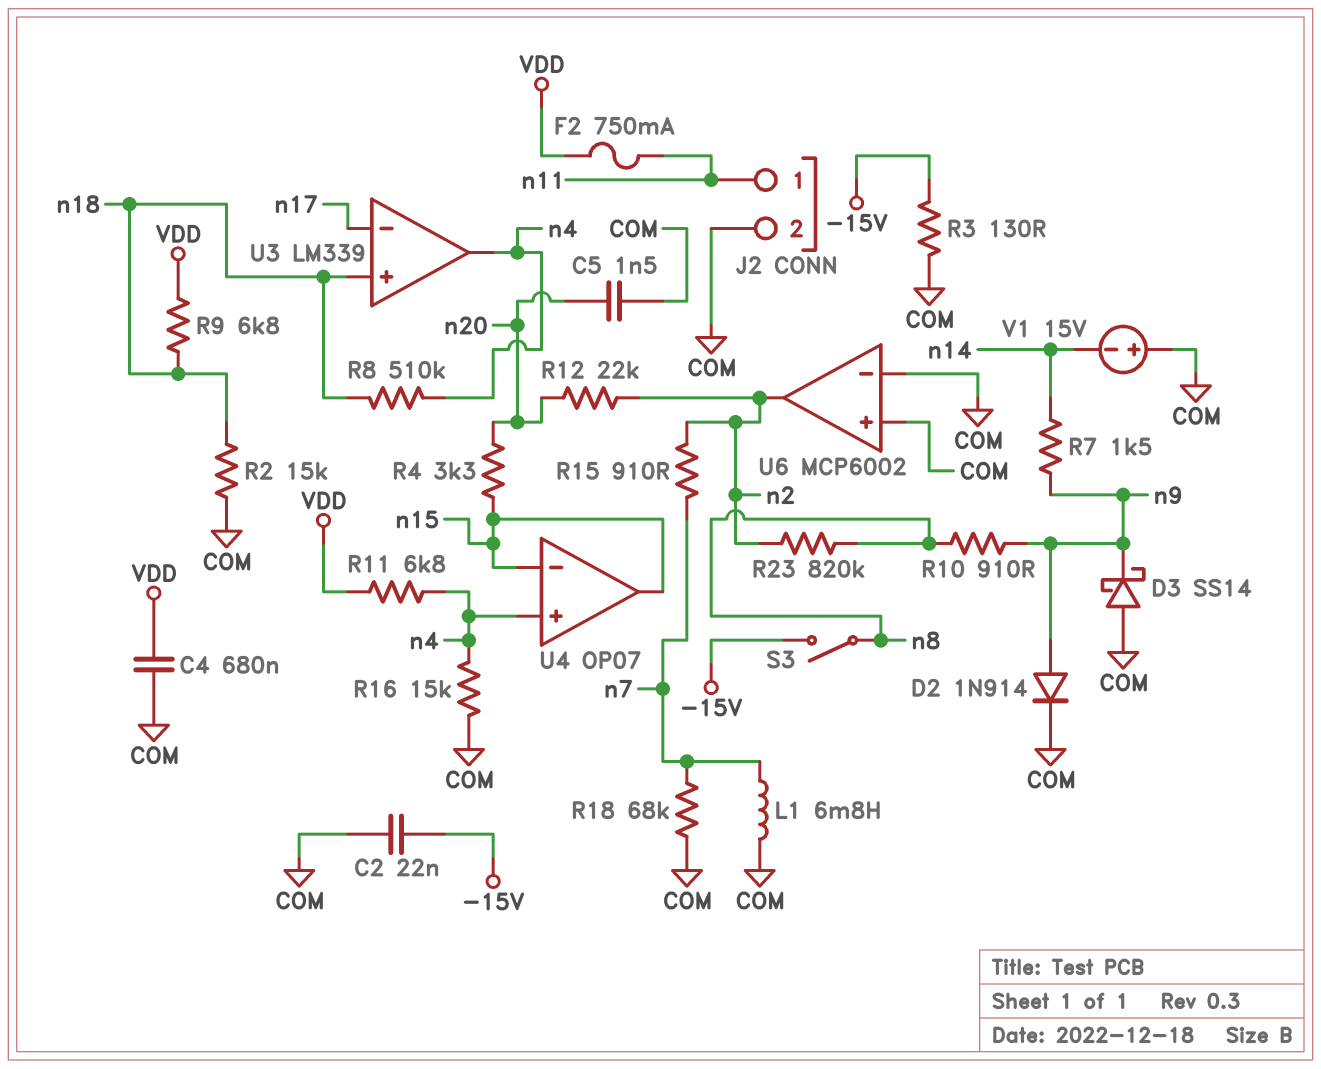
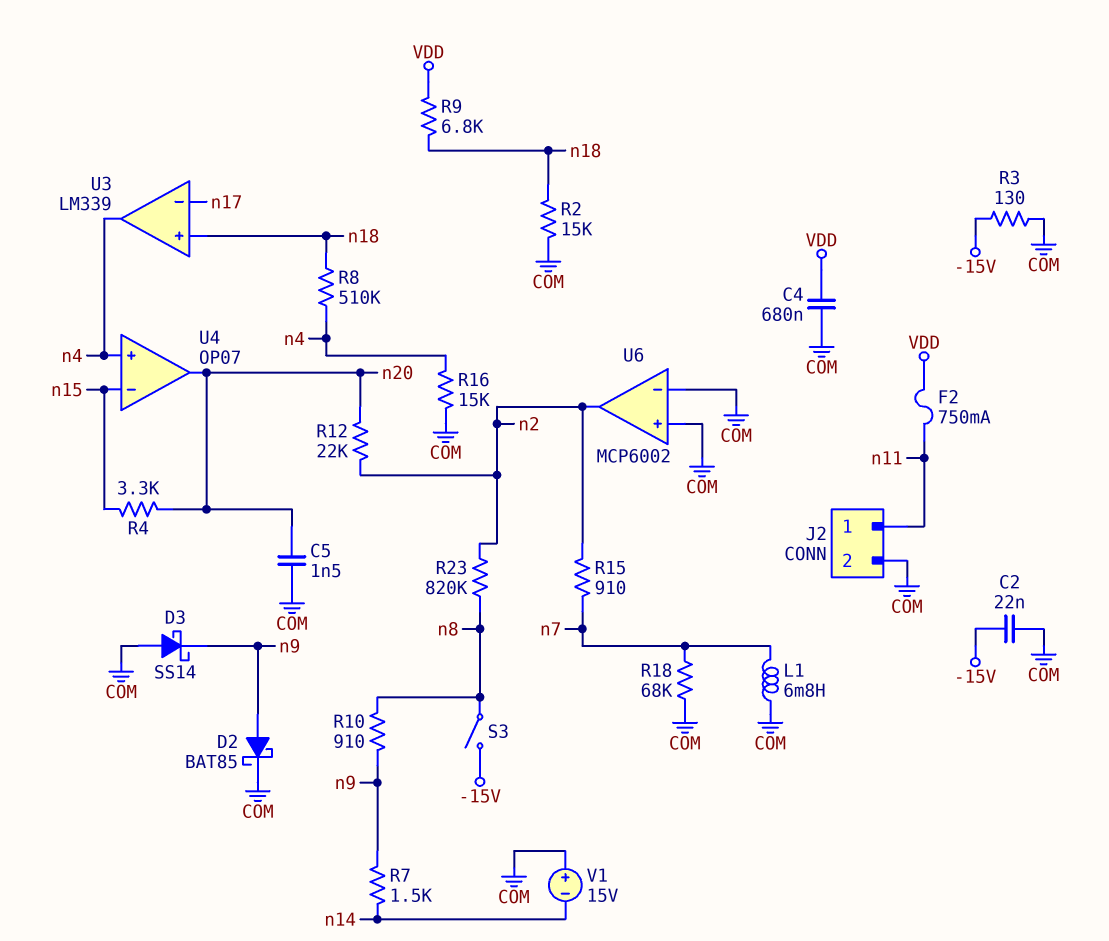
D2: diode 1N914 (A n9, K COM) -> schottky BAT85 (A n9, K COM)
R11: 6.8k (VDD, n4) -> none
U4 pin out: n15 -> n20

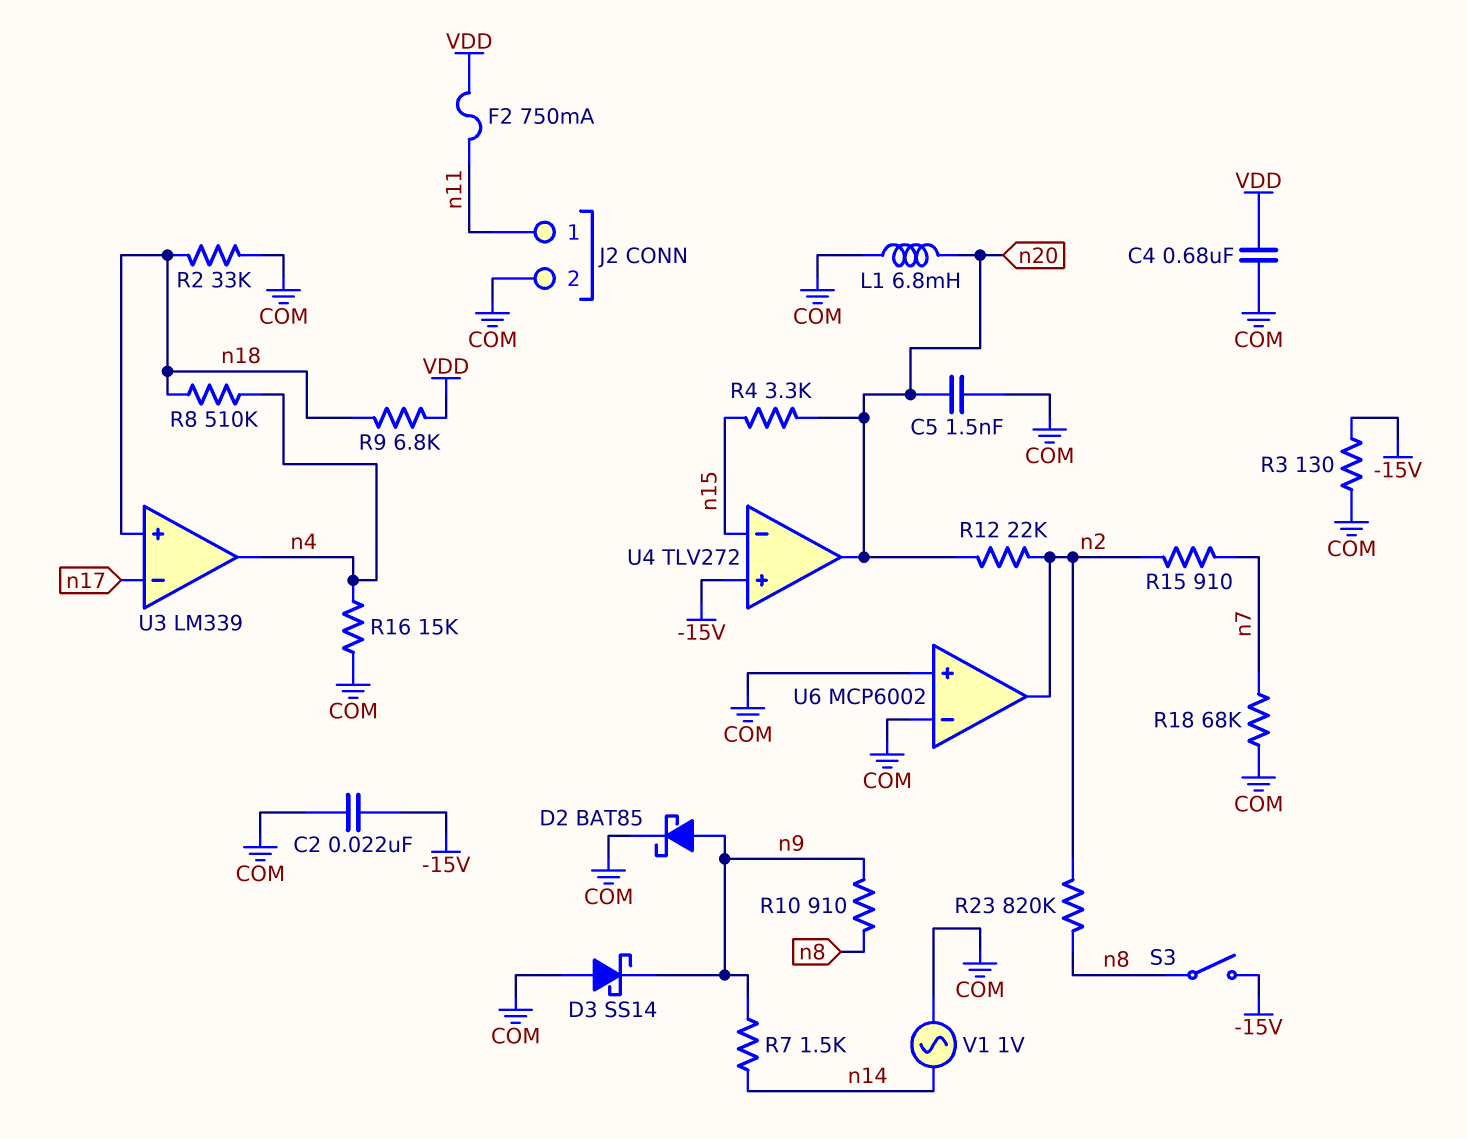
L1: 6.8mH (COM, n7) -> 6.8mH (COM, n20)
R2: 15k (COM, n18) -> 33k (COM, n18)
U4: OP07 -> TLV272
U4 pin in+: n4 -> -15V
V1: 15V (plus COM, minus n14) -> AC 1V (COM, n14)

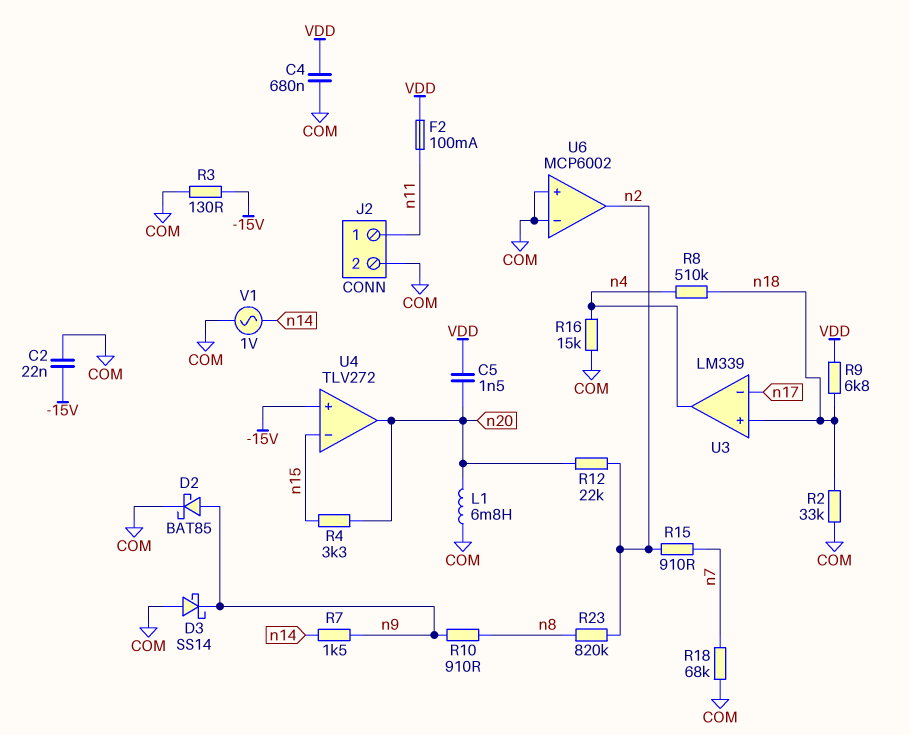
C5: 1.5nF (COM, n20) -> 1.5nF (VDD, n20)
F2: 750mA (VDD, n11) -> 100mA (VDD, n11)
S3: switch (-15V, n8) -> none

